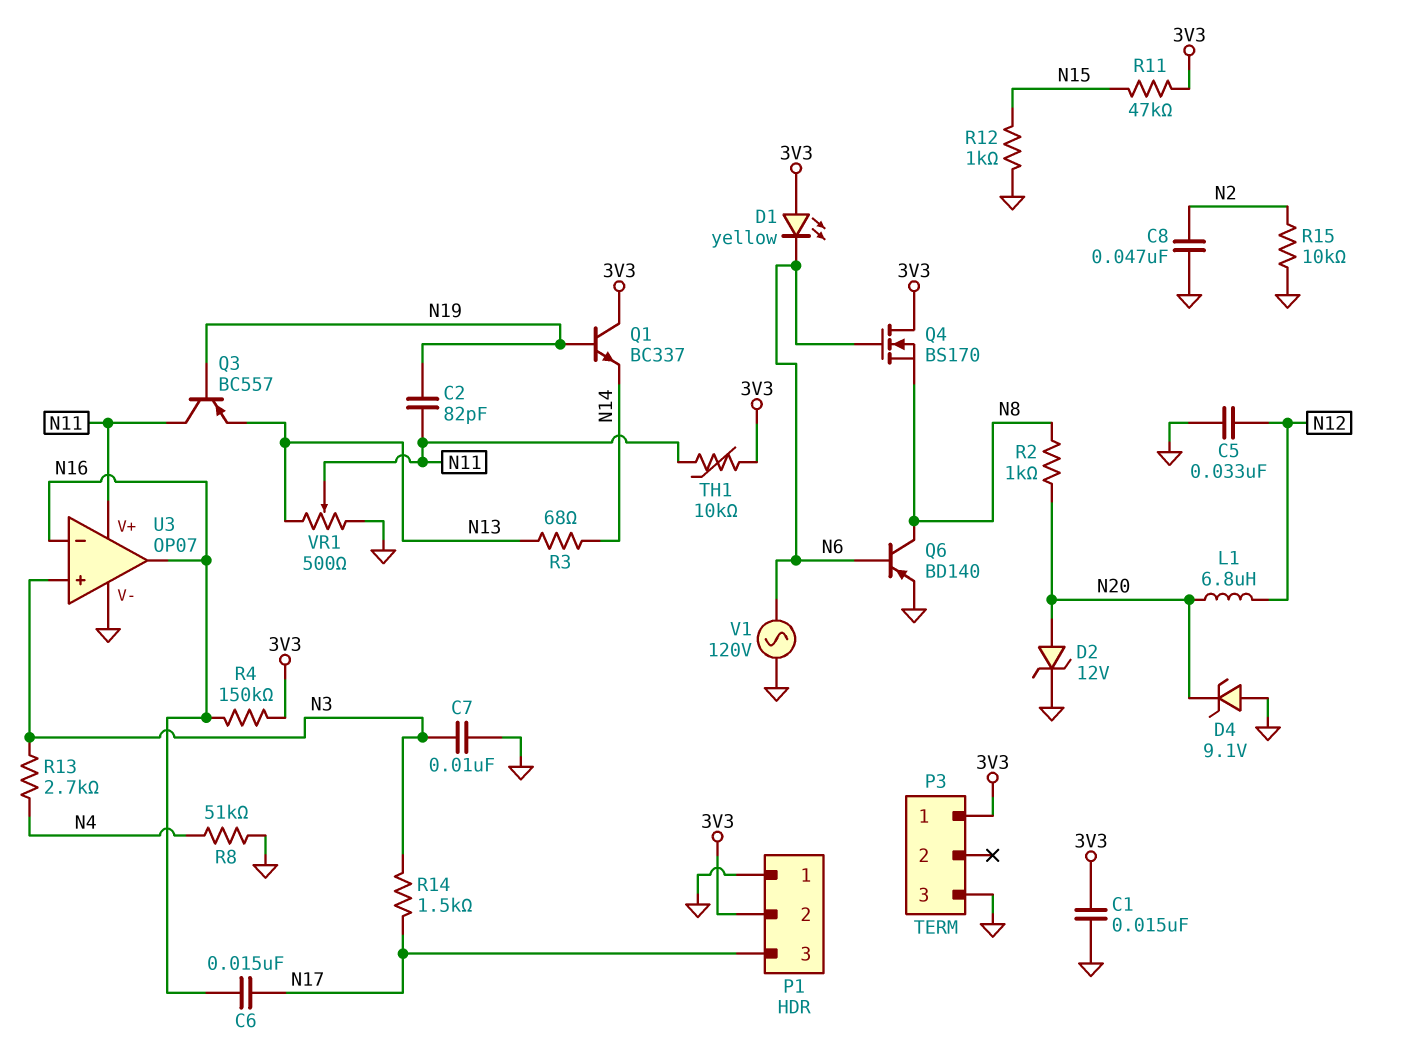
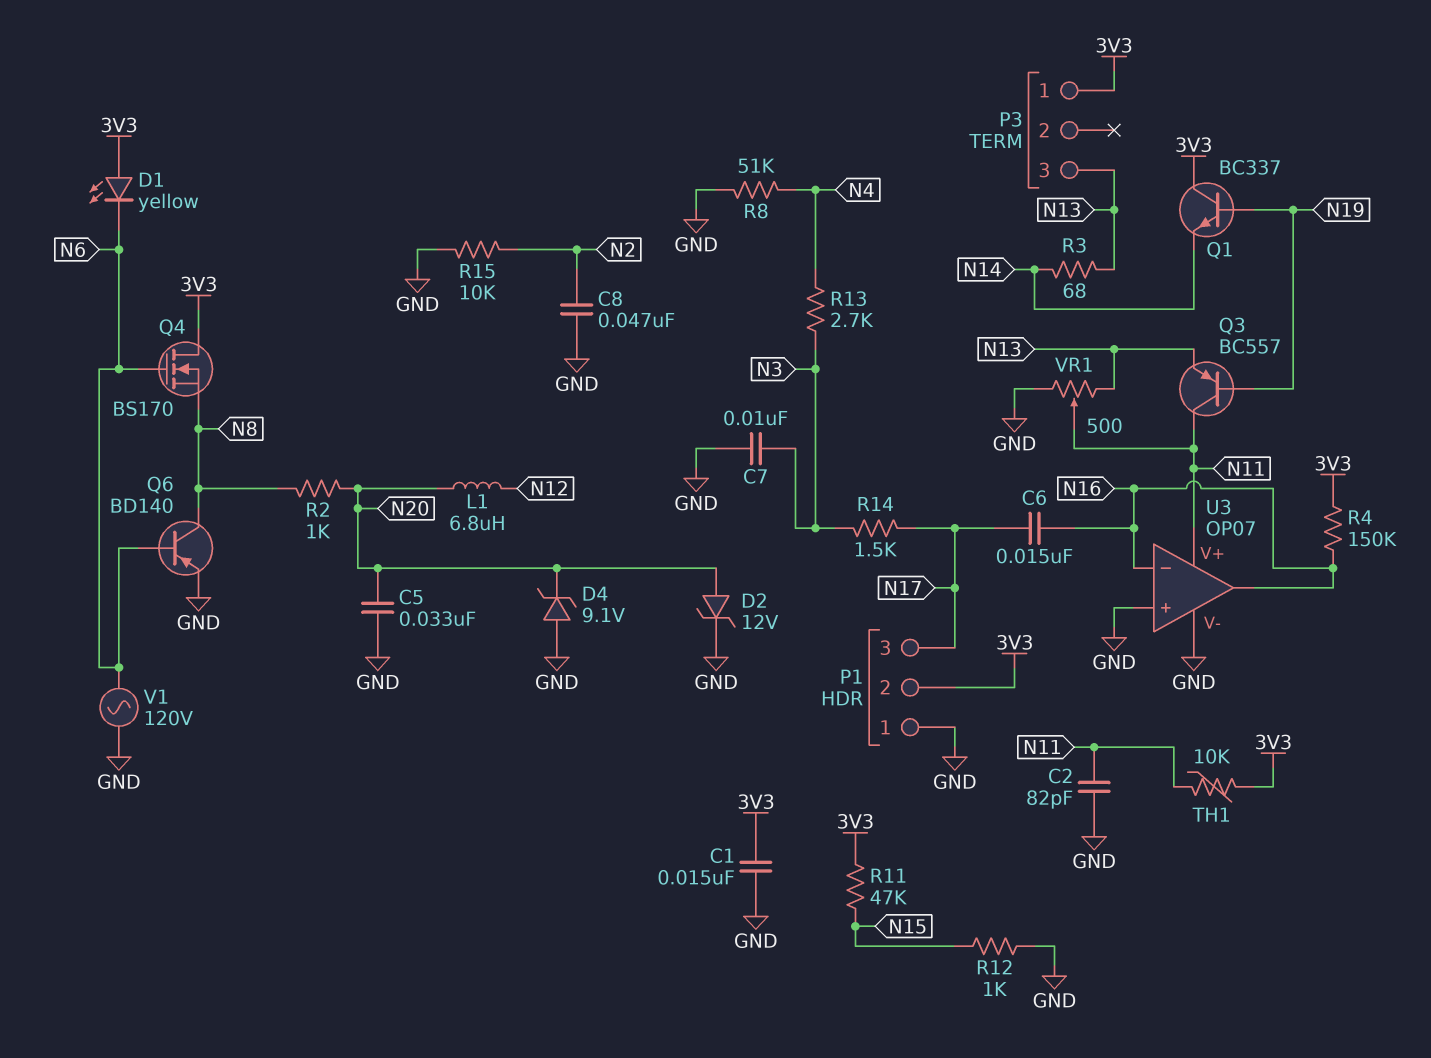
C2: 82pF (N11, N19) -> 82pF (GND, N11)
C5: 33nF (GND, N12) -> 33nF (GND, N20)
P3 pin 3: GND -> N13
U3 pin in+: N3 -> GND

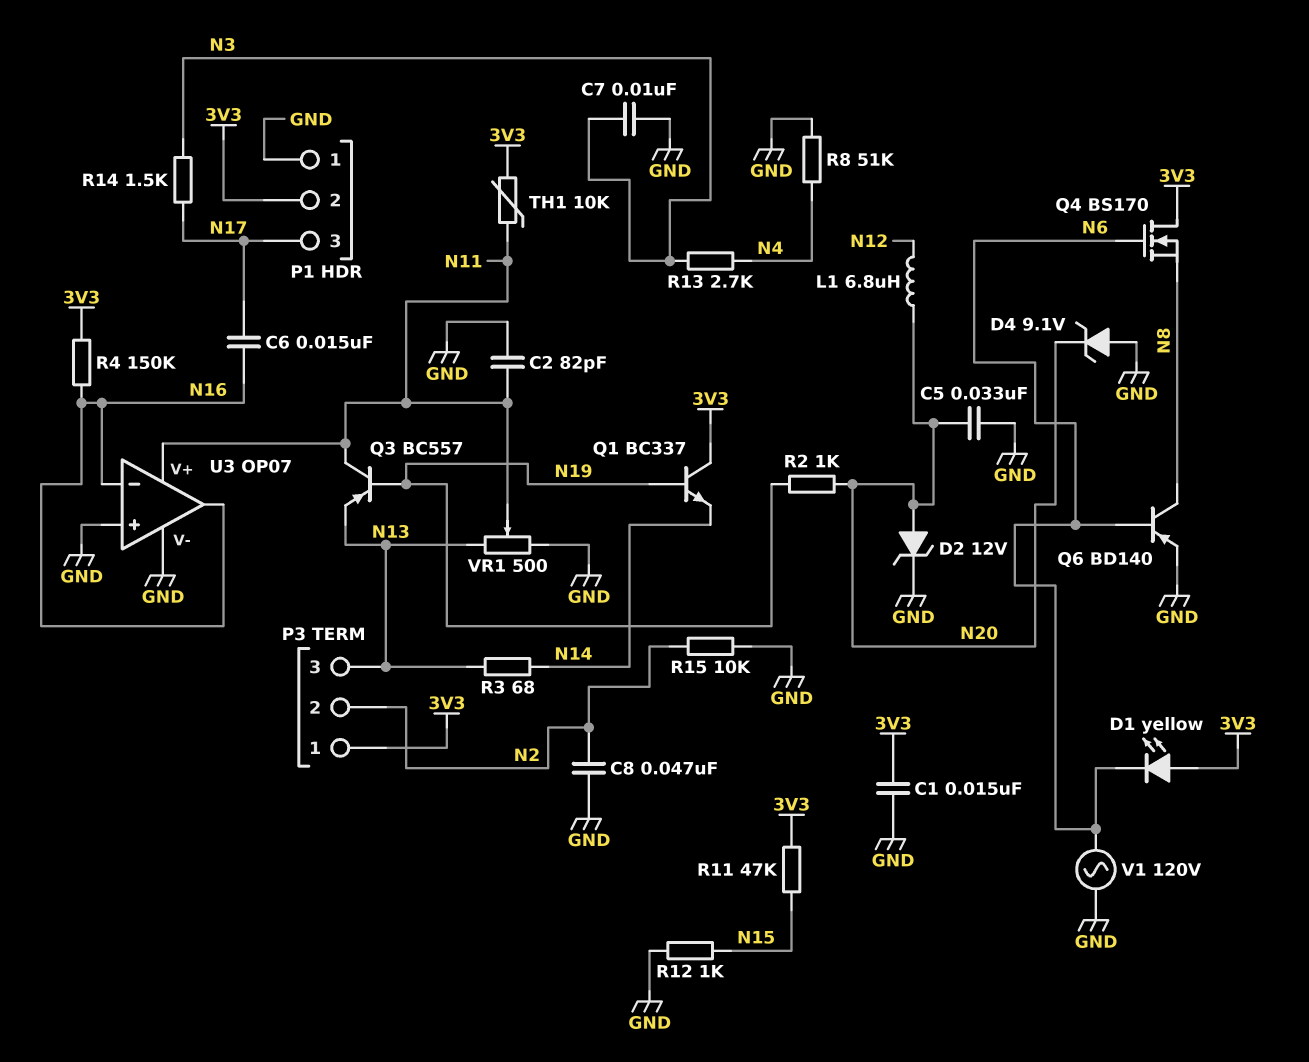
P3 pin 2: none -> N2
R2: 1k (N8, N20) -> 1k (N19, N20)

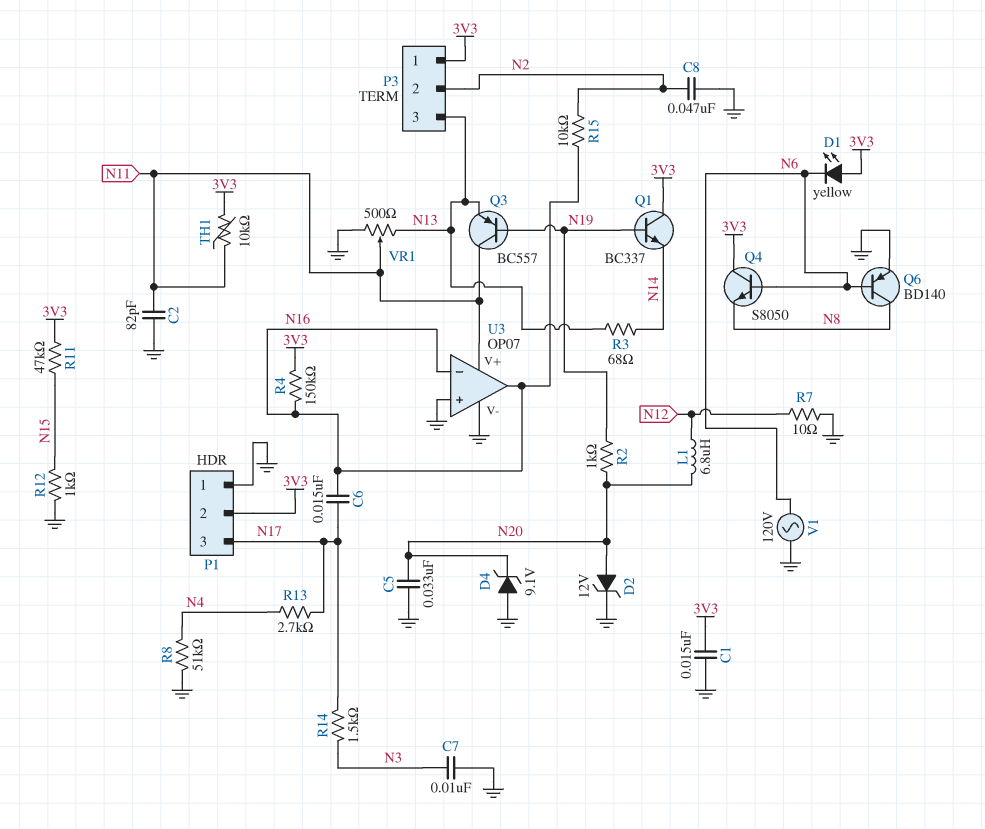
Q4: NMOS BS170 (G N6, D 3V3, S N8) -> NPN S8050 (B N6, C 3V3, E N8)
R7: none -> 10 (GND, N12)
R13: 2.7k (N3, N4) -> 2.7k (N4, N17)
R15: 10k (GND, N2) -> 10k (N2, N16)

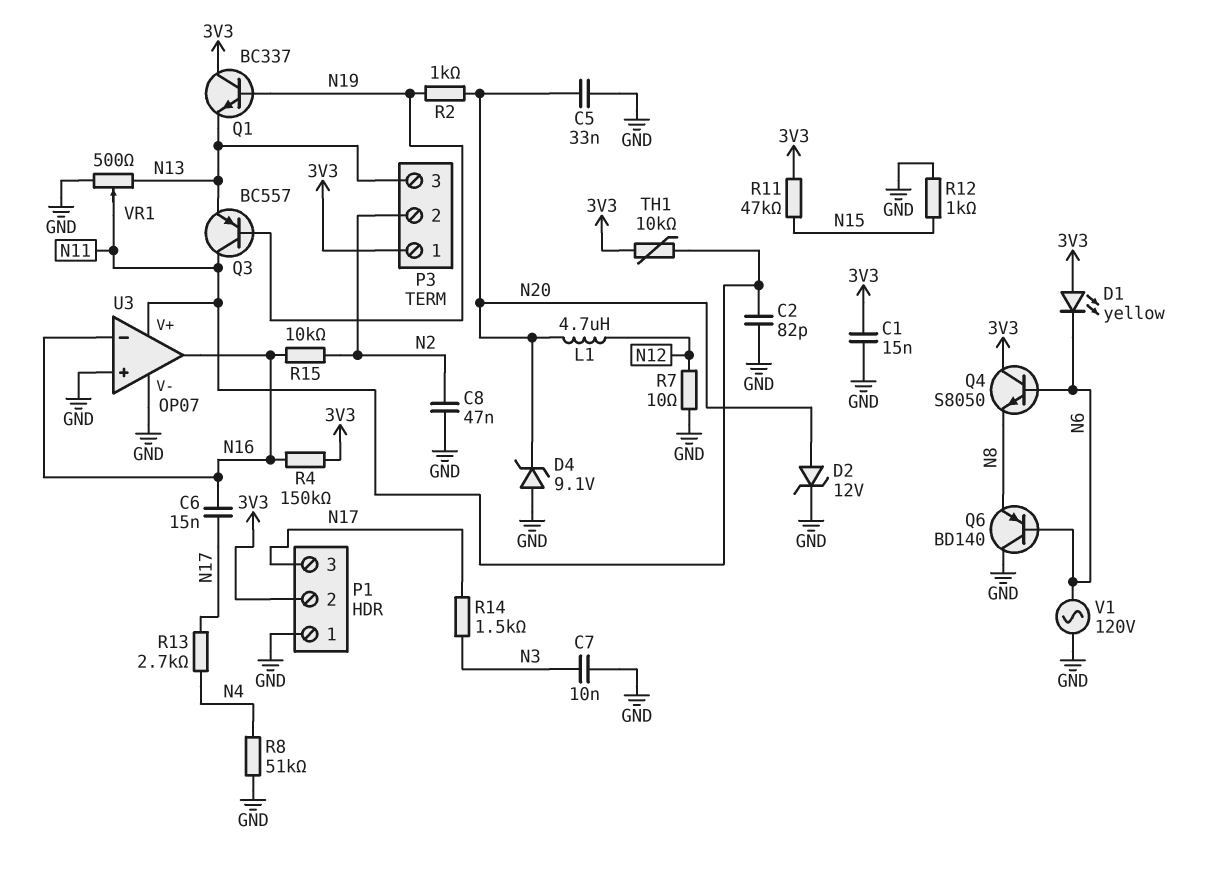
L1: 6.8uH (N12, N20) -> 4.7uH (N12, N20)
Q1: NPN BC337 (B N19, C 3V3, E N14) -> NPN BC337 (B N19, C 3V3, E N13)
Q6: PNP BD140 (B N6, C N8, E GND) -> PNP BD140 (B N6, C GND, E N8)
R3: 68 (N13, N14) -> none

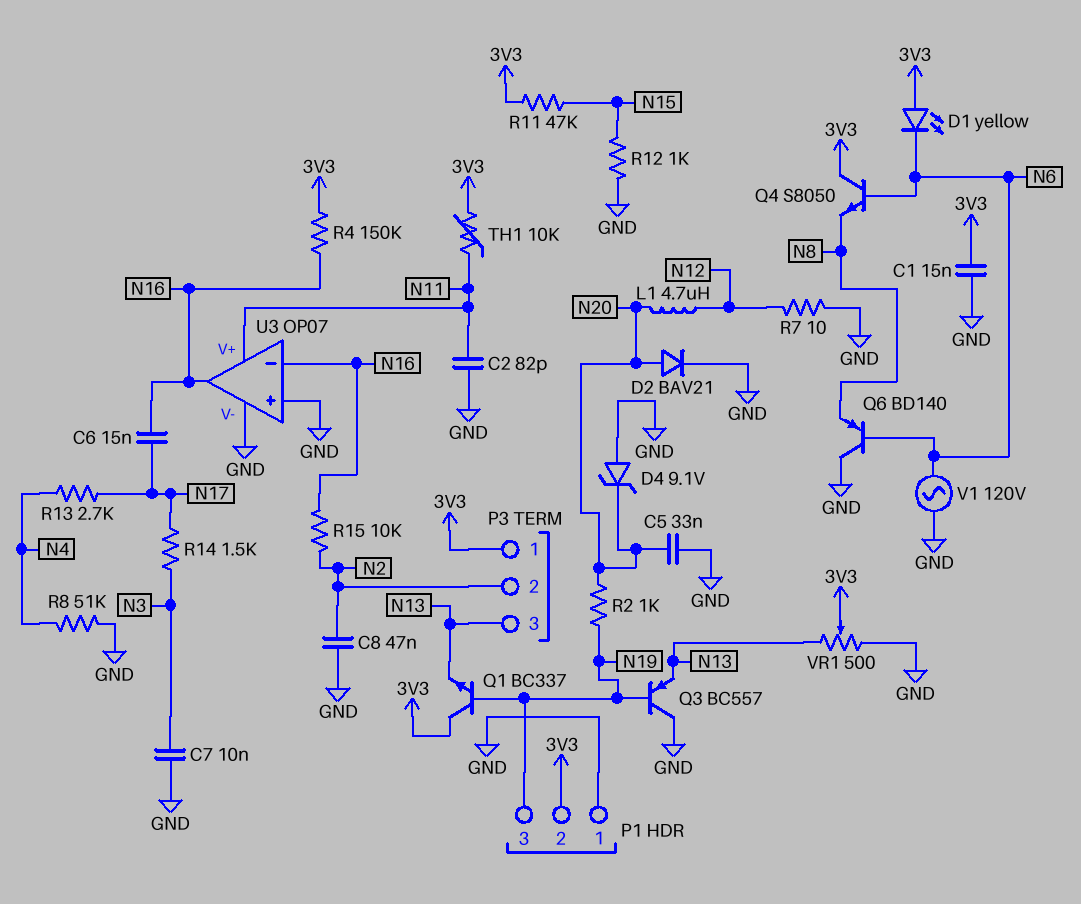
D2: zener 12V (A N20, K GND) -> diode BAV21 (A N20, K GND)
P1 pin 3: N17 -> N19
Q3: PNP BC557 (B N19, C N11, E N13) -> PNP BC557 (B N19, C GND, E N13)
VR1: 500 (GND, N13, wiper N11) -> 500 (GND, N13, wiper 3V3)

